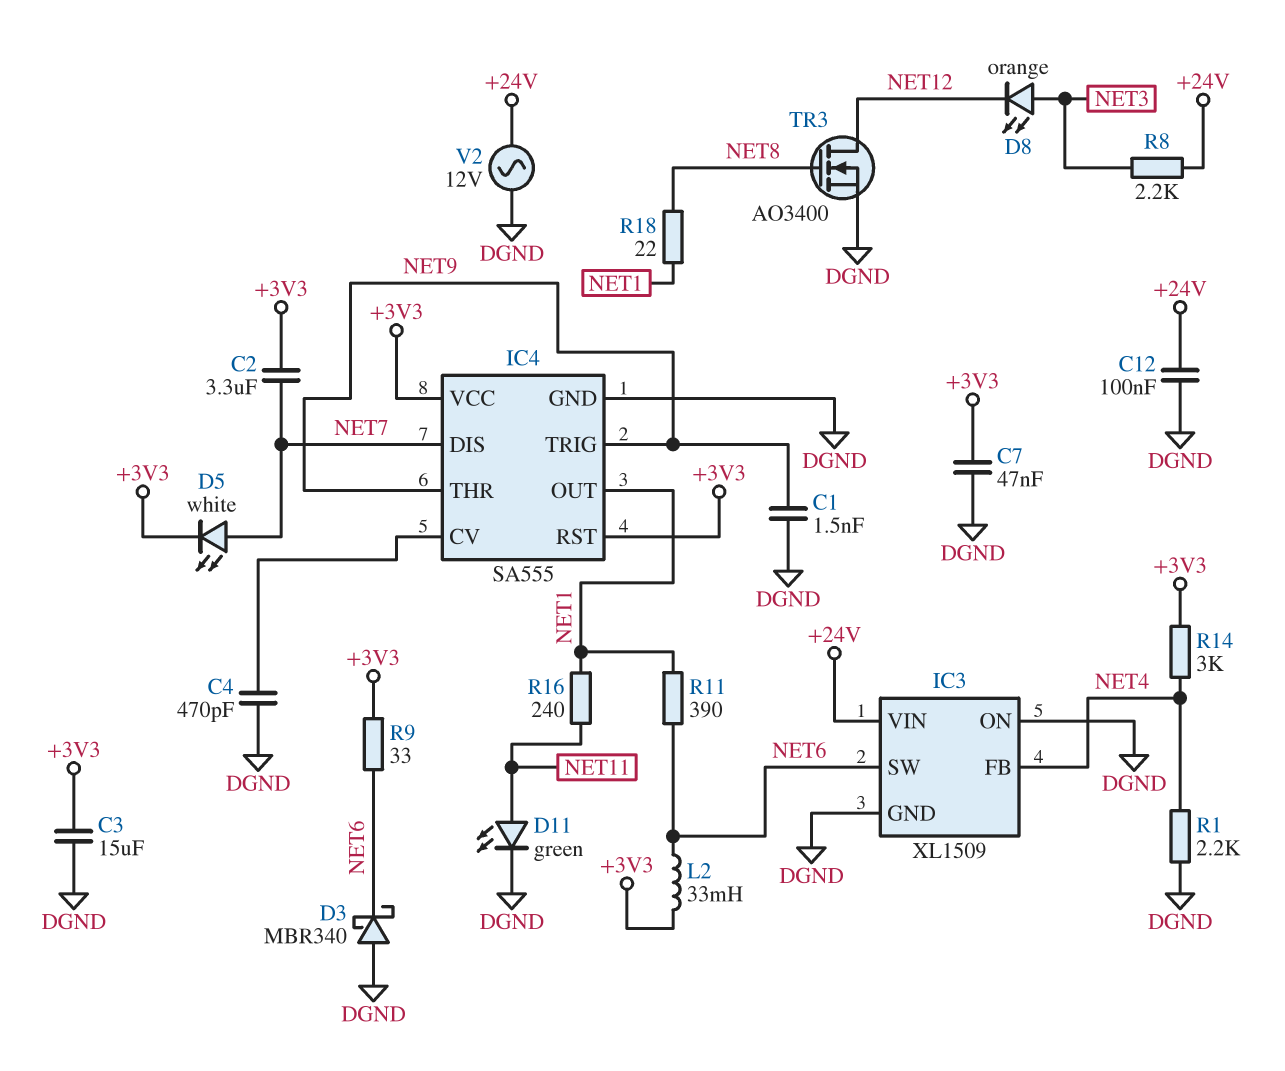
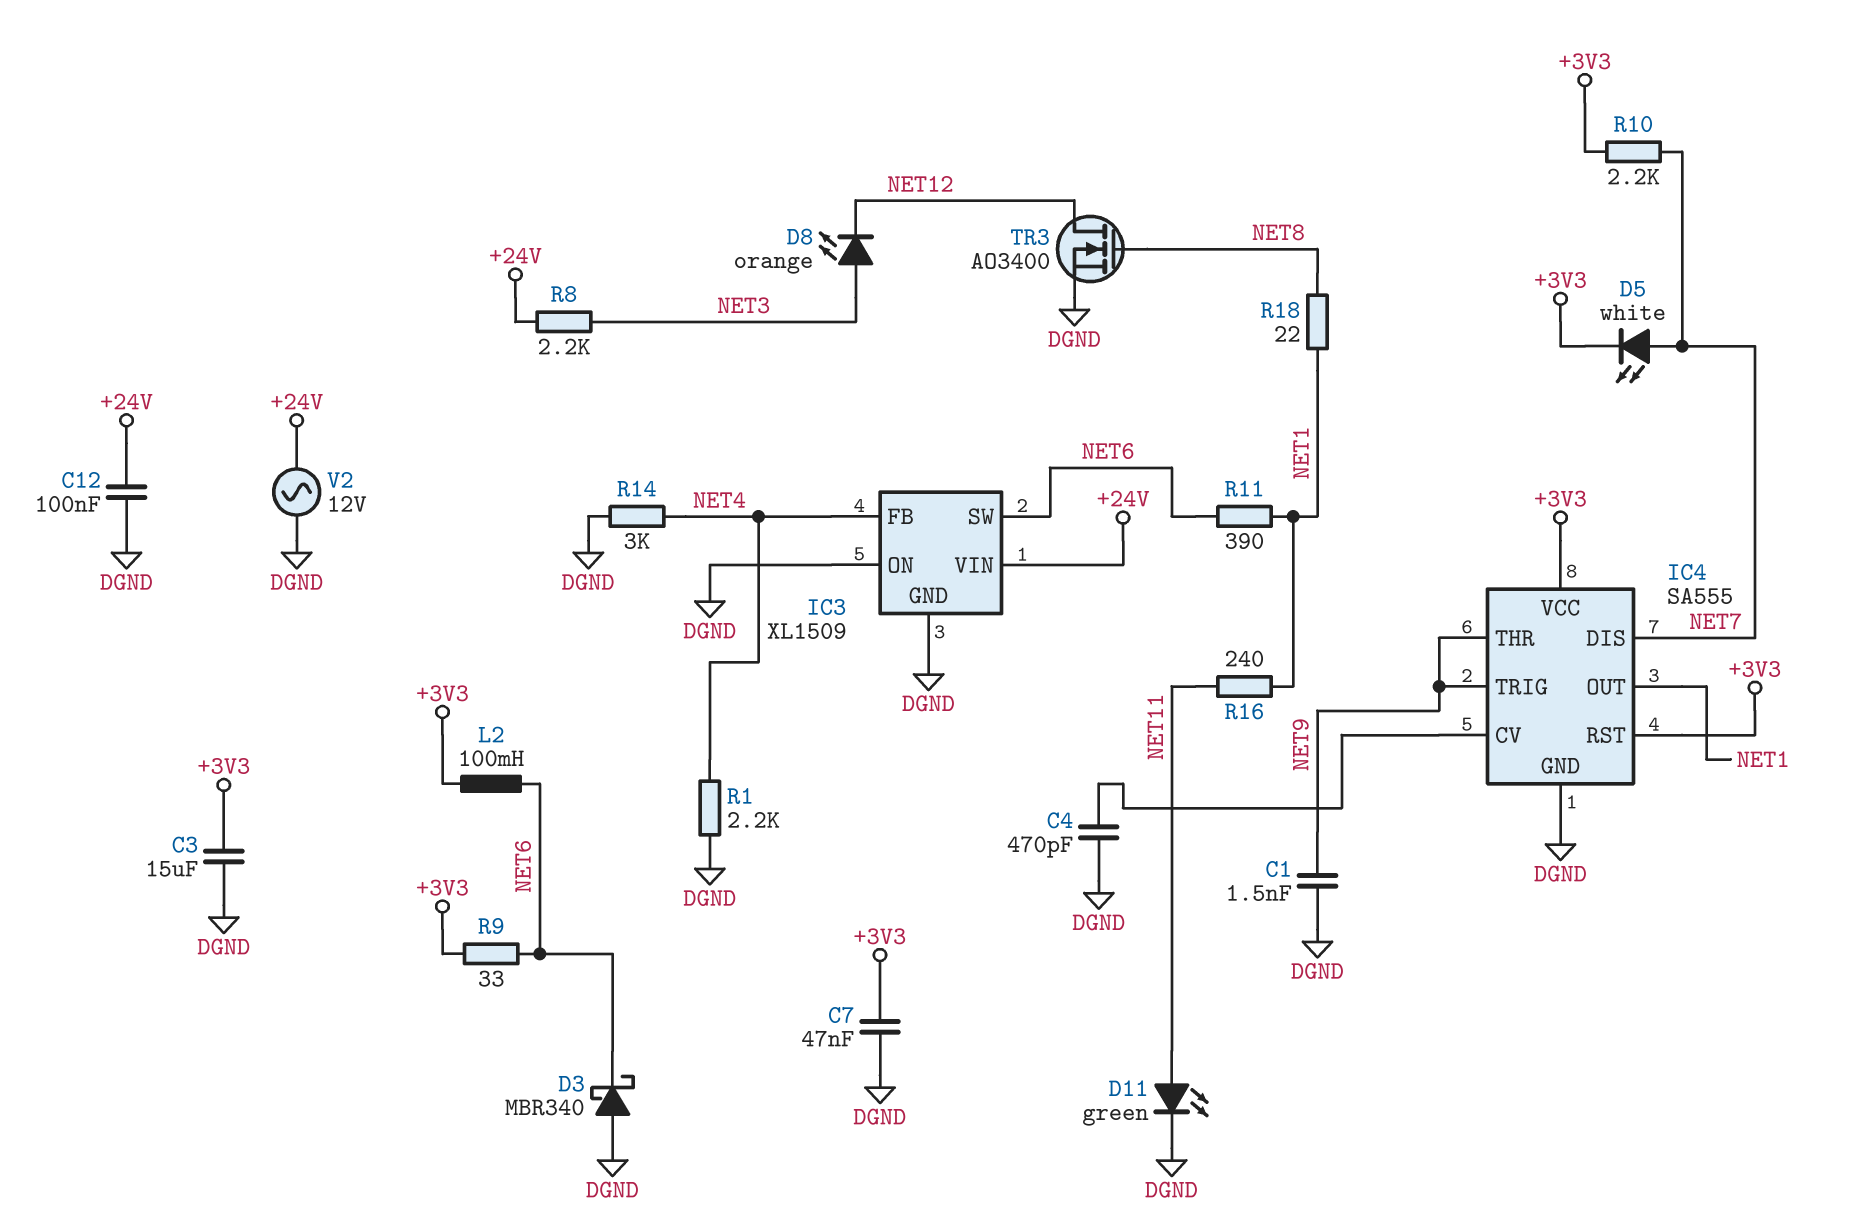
C2: 3.3uF (+3V3, NET7) -> none
L2: 33mH (+3V3, NET6) -> 100mH (+3V3, NET6)
R10: none -> 2.2k (+3V3, NET7)
R14: 3k (+3V3, NET4) -> 3k (DGND, NET4)

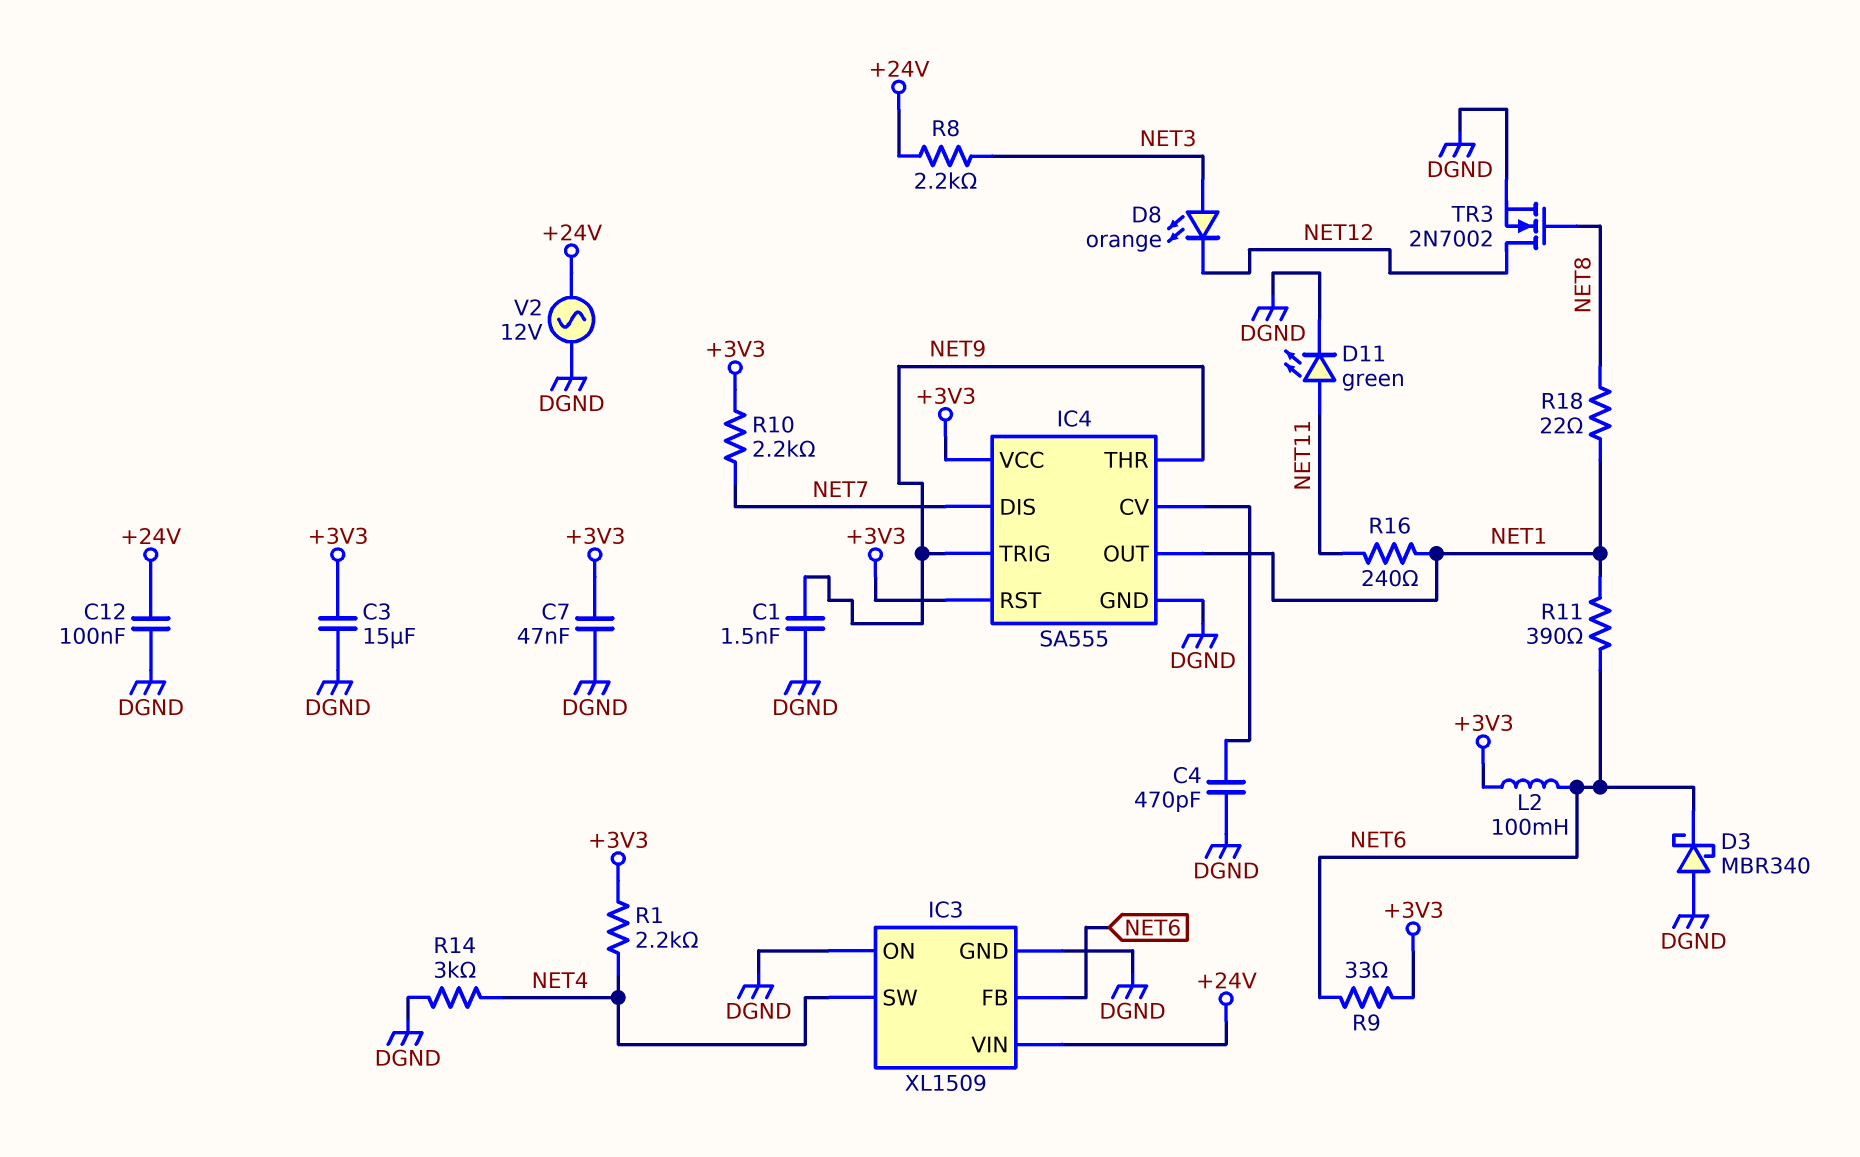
D5: LED white (A NET7, K +3V3) -> none
IC3 pin FB: NET4 -> NET6
IC3 pin SW: NET6 -> NET4
R1: 2.2k (DGND, NET4) -> 2.2k (+3V3, NET4)
TR3: NMOS AO3400 (G NET8, D NET12, S DGND) -> NMOS 2N7002 (G NET8, D NET12, S DGND)

